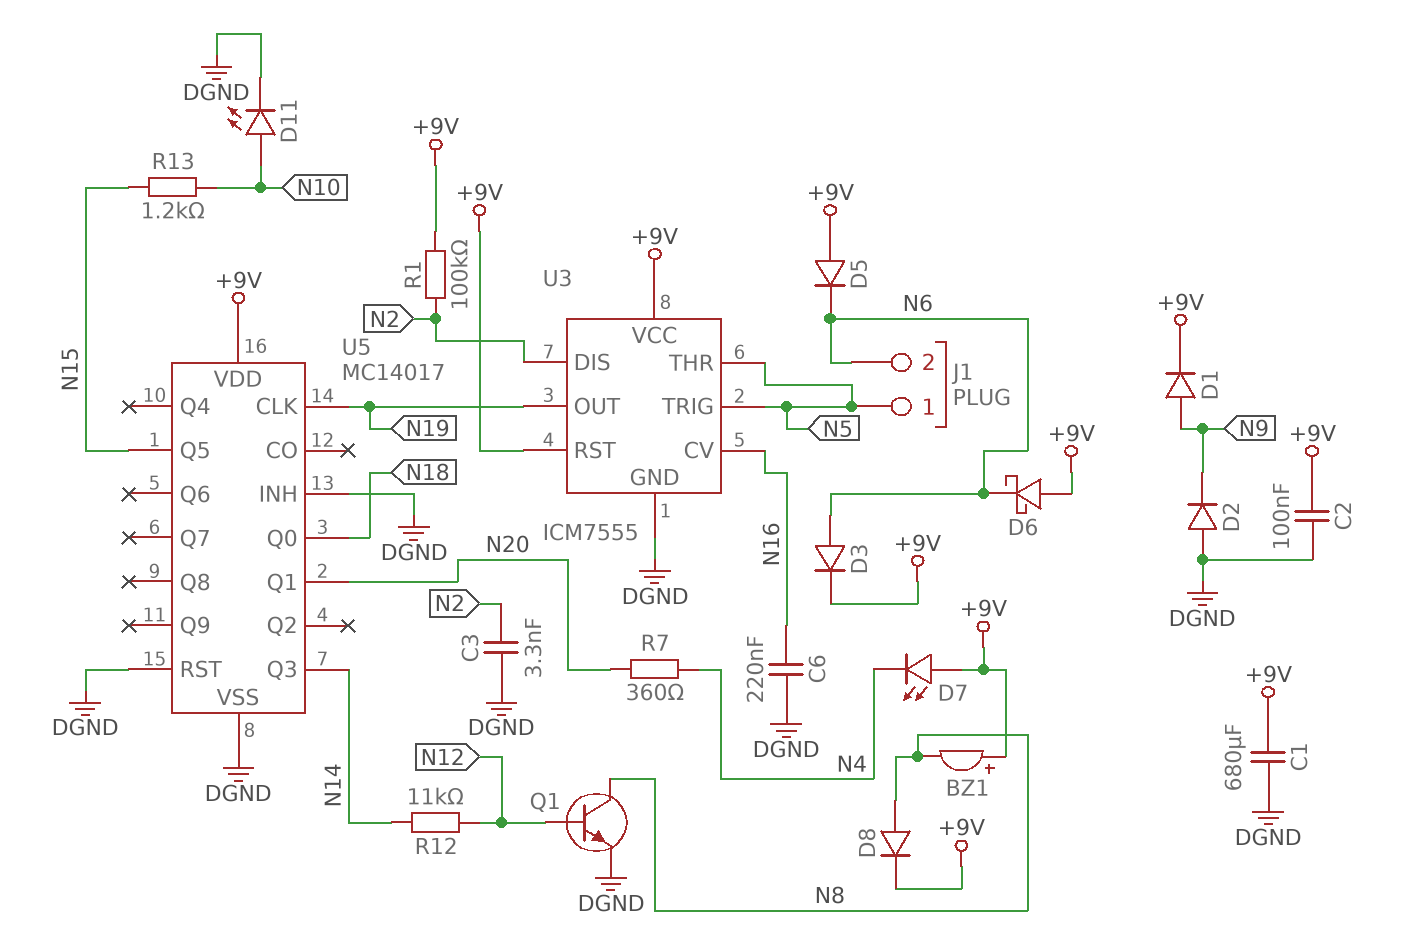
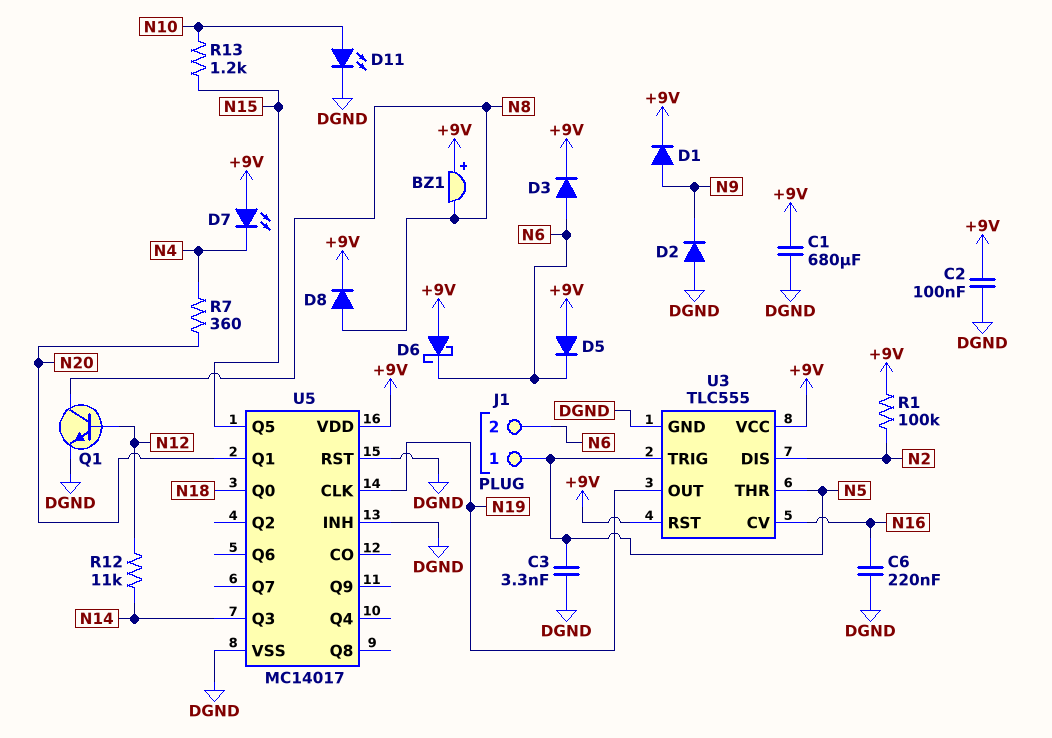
C3: 3.3nF (DGND, N2) -> 3.3nF (DGND, N5)
U3: ICM7555 -> TLC555

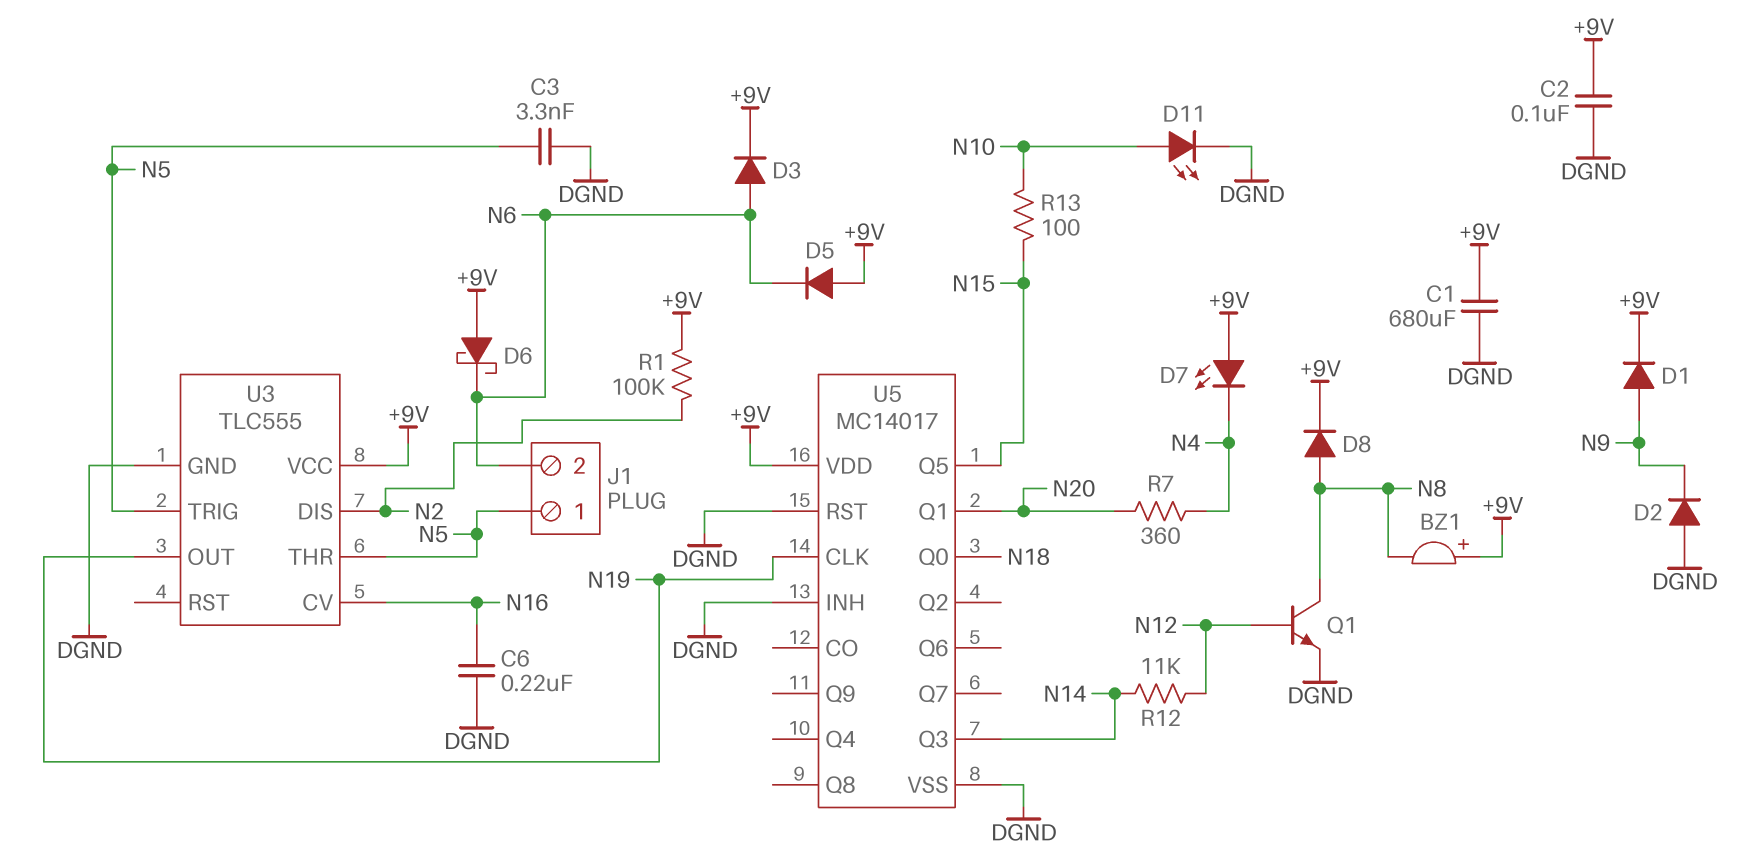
R13: 1.2k (N10, N15) -> 100 (N10, N15)
U3 pin RST: +9V -> none

